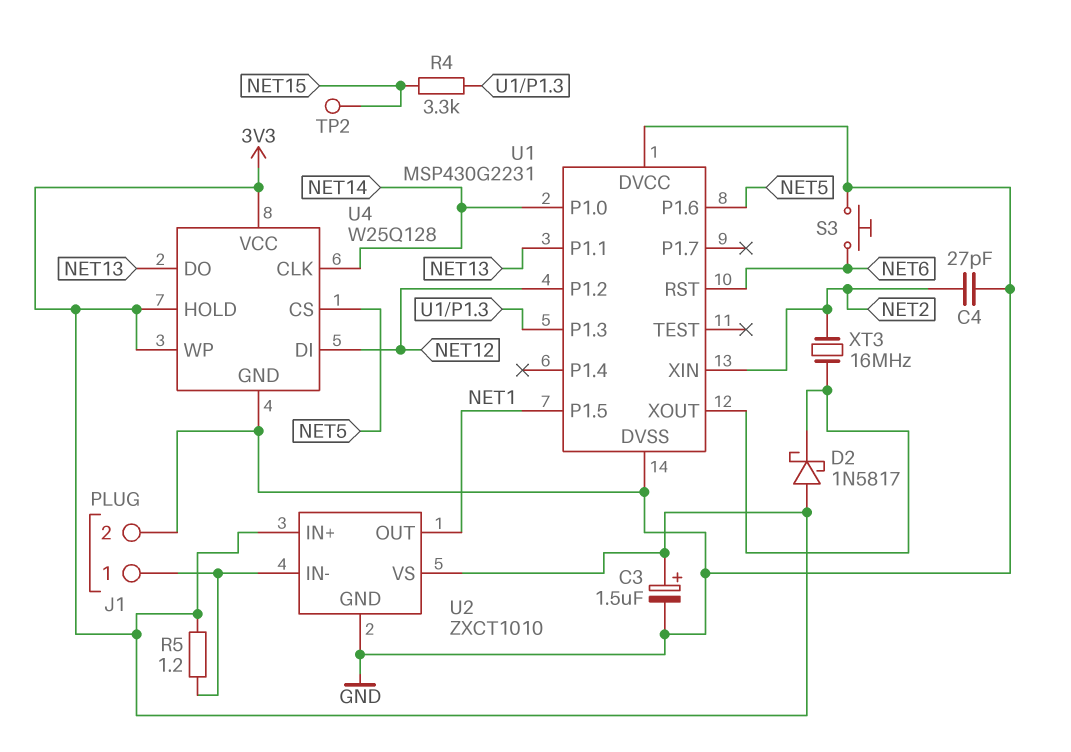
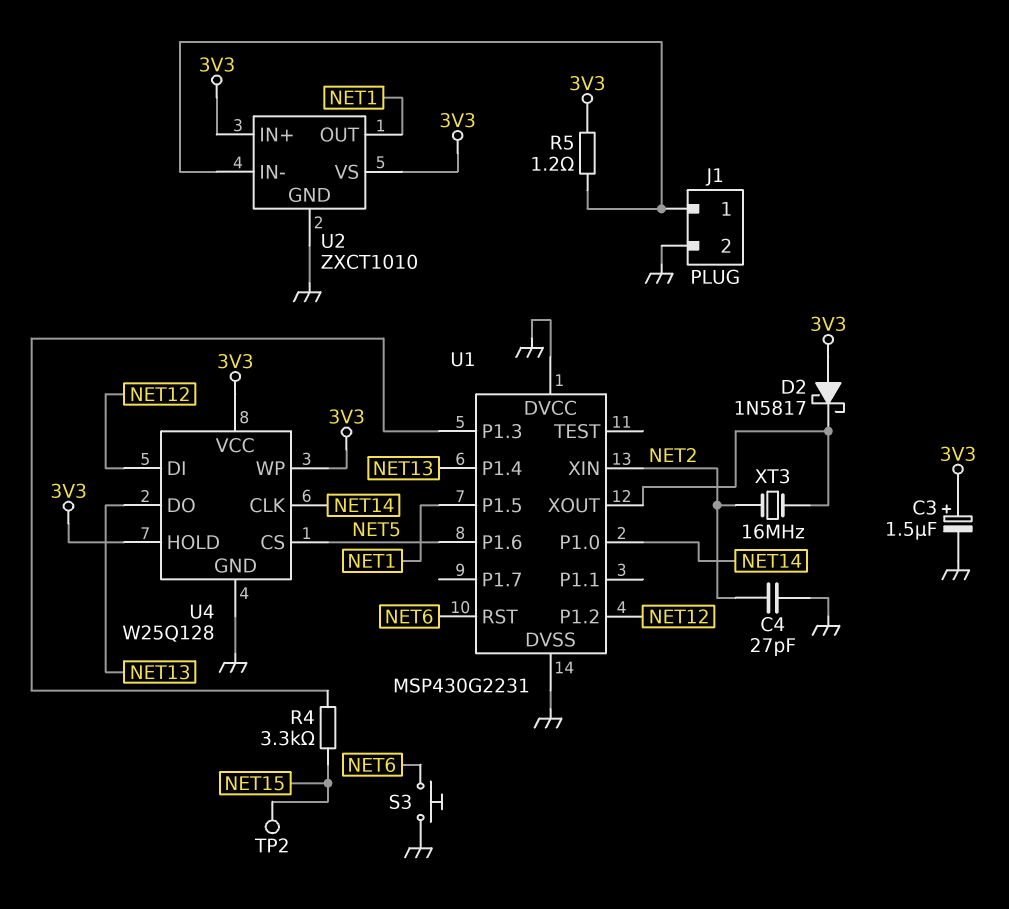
U1 pin P1.1: NET13 -> none
U1 pin P1.4: none -> NET13

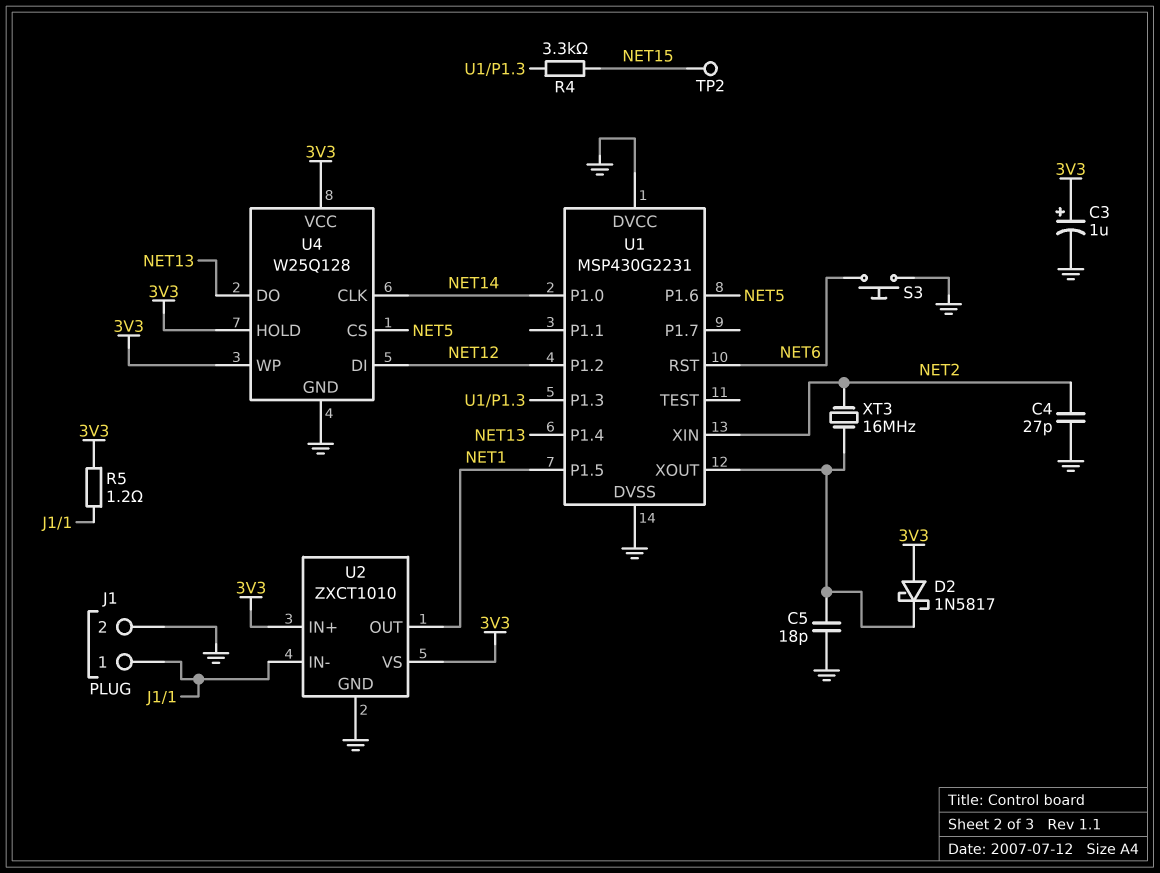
C3: 1.5uF (plus 3V3, minus GND) -> 1uF (plus 3V3, minus GND)
C5: none -> 18pF (GND, U1/XOUT)

